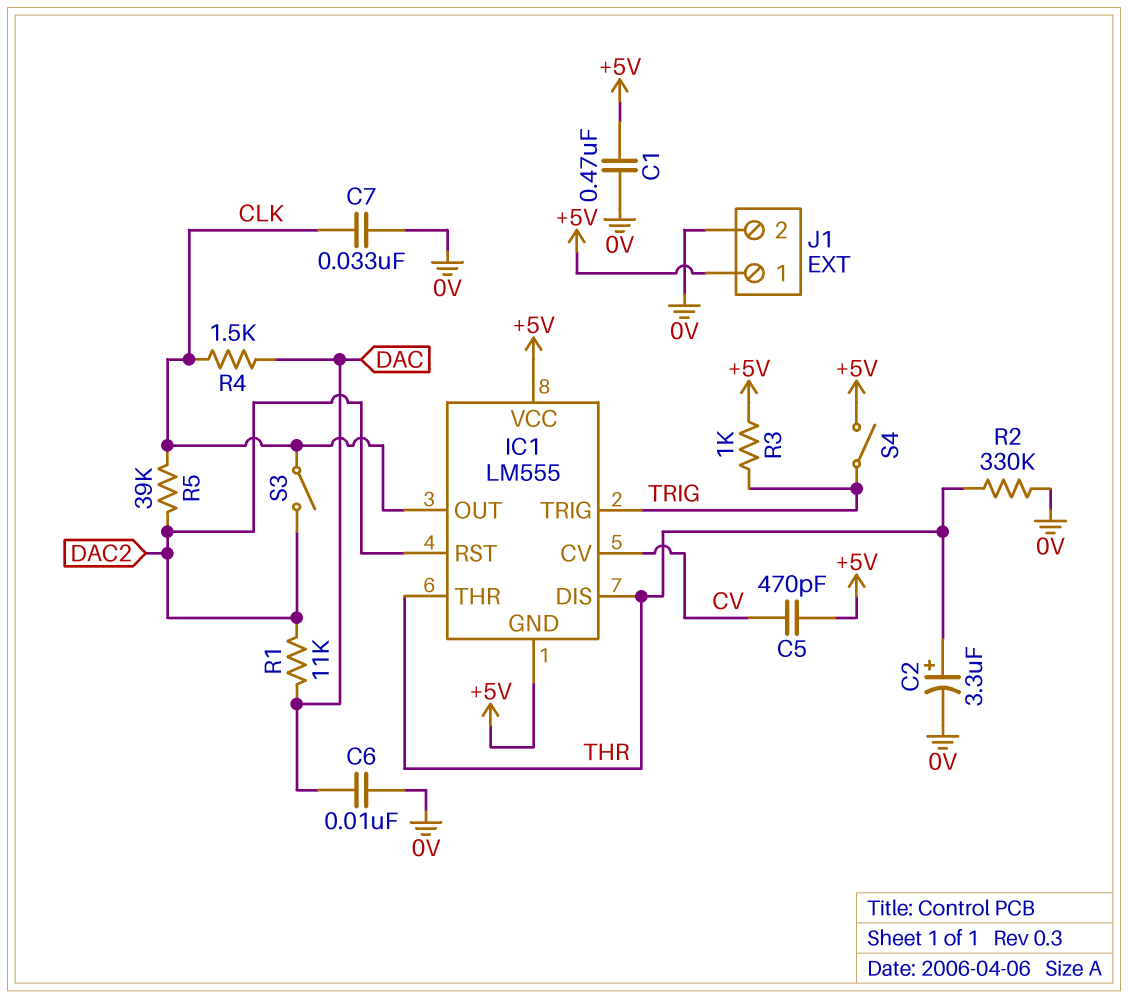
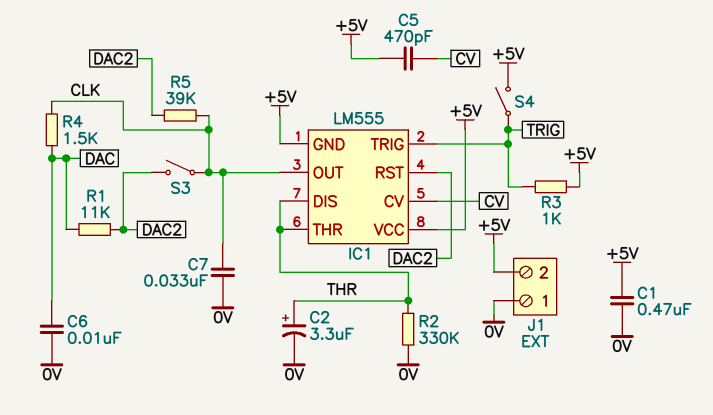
J1 pin 1: +5V -> 0V
J1 pin 2: 0V -> +5V

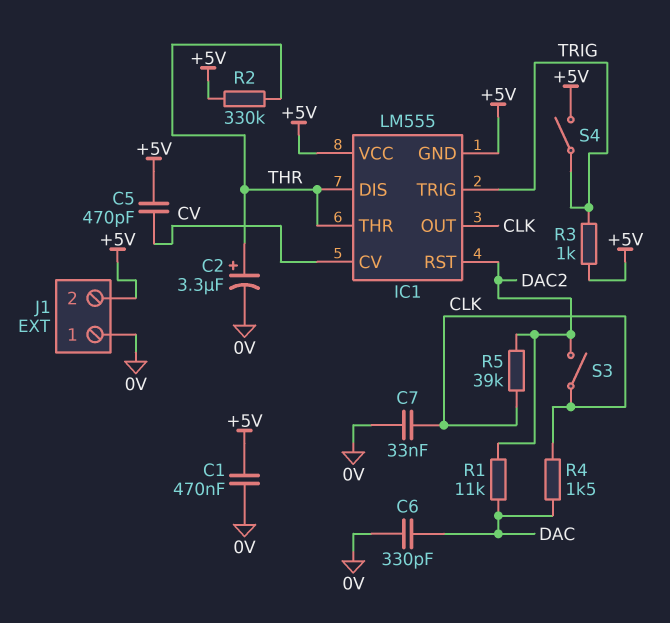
C6: 10nF (0V, DAC) -> 330pF (0V, DAC)
R2: 330k (0V, THR) -> 330k (+5V, THR)

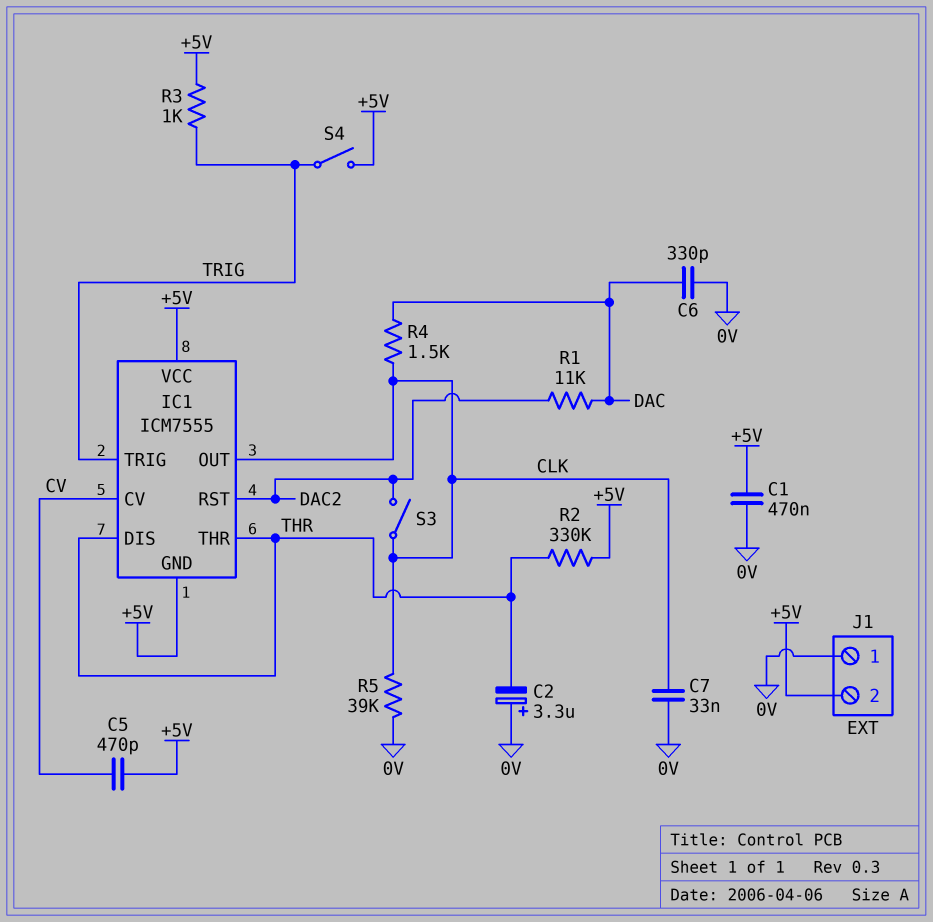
C2: 3.3uF (plus THR, minus 0V) -> 3.3uF (plus 0V, minus THR)
IC1: LM555 -> ICM7555
R5: 39k (CLK, DAC2) -> 39k (0V, CLK)

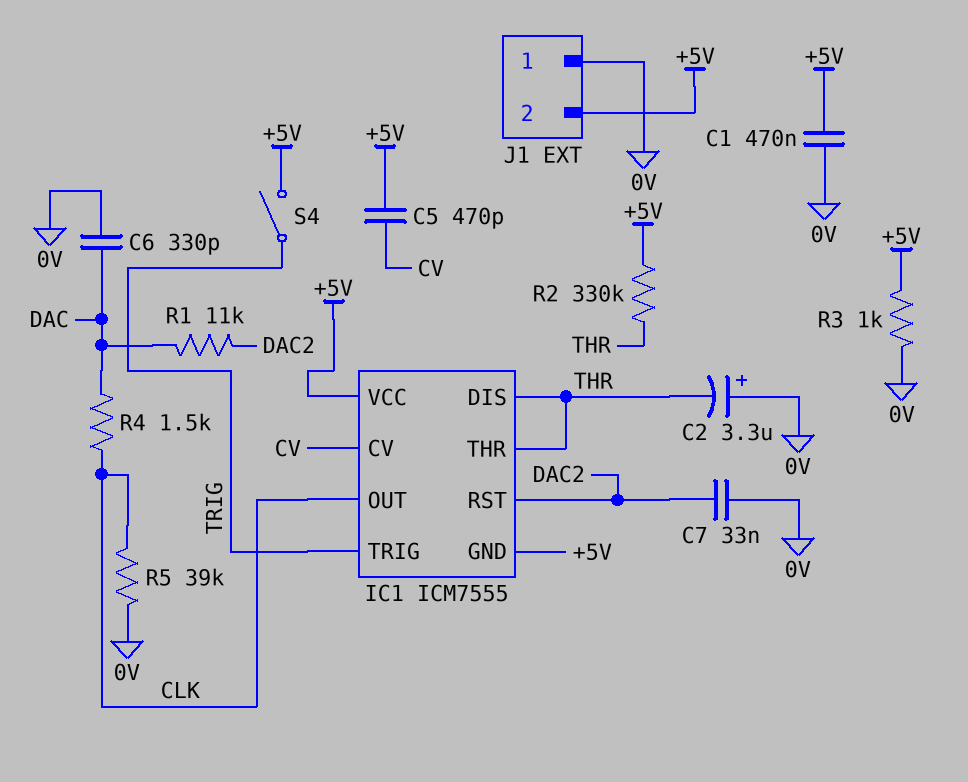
C7: 33nF (0V, CLK) -> 33nF (0V, DAC2)
R3: 1k (+5V, TRIG) -> 1k (+5V, 0V)
S3: switch (CLK, DAC2) -> none

